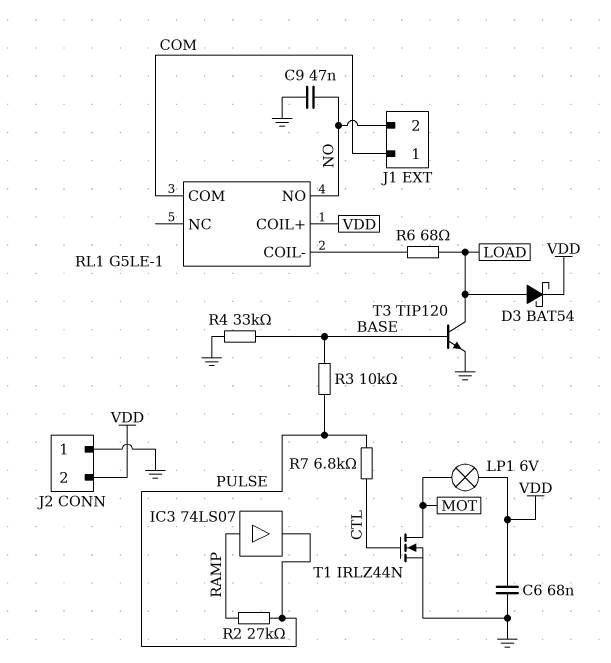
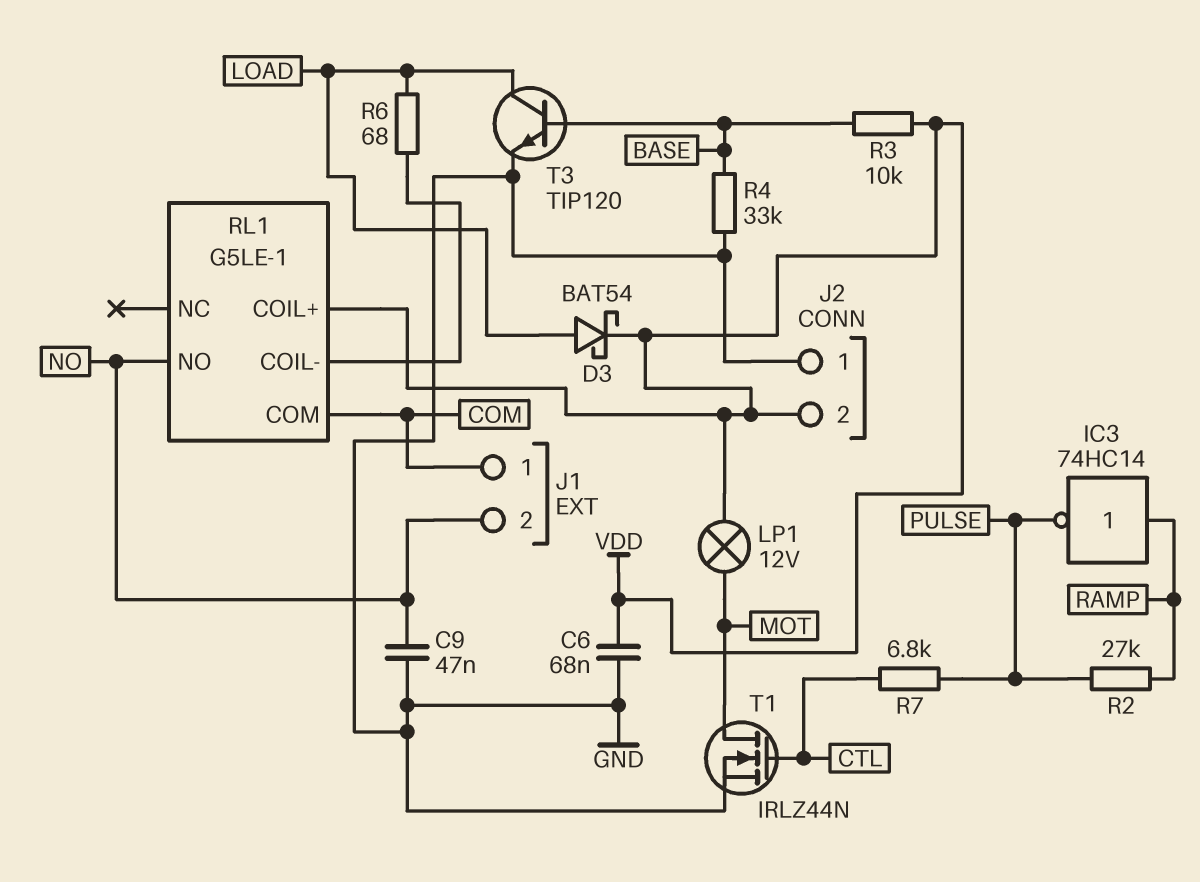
IC3: buffer 74LS07 (in RAMP, out PULSE) -> NOT 74HC14 (in RAMP, out PULSE)
LP1: lamp 6V (MOT, VDD) -> lamp 12V (MOT, VDD)
R3: 10k (BASE, PULSE) -> 10k (BASE, VDD)

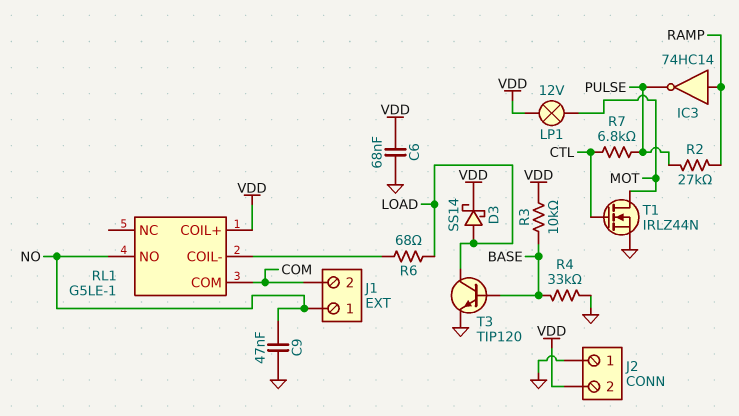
D3: schottky BAT54 (A LOAD, K VDD) -> schottky SS14 (A LOAD, K VDD)
J1 pin 1: COM -> NO
J1 pin 2: NO -> COM

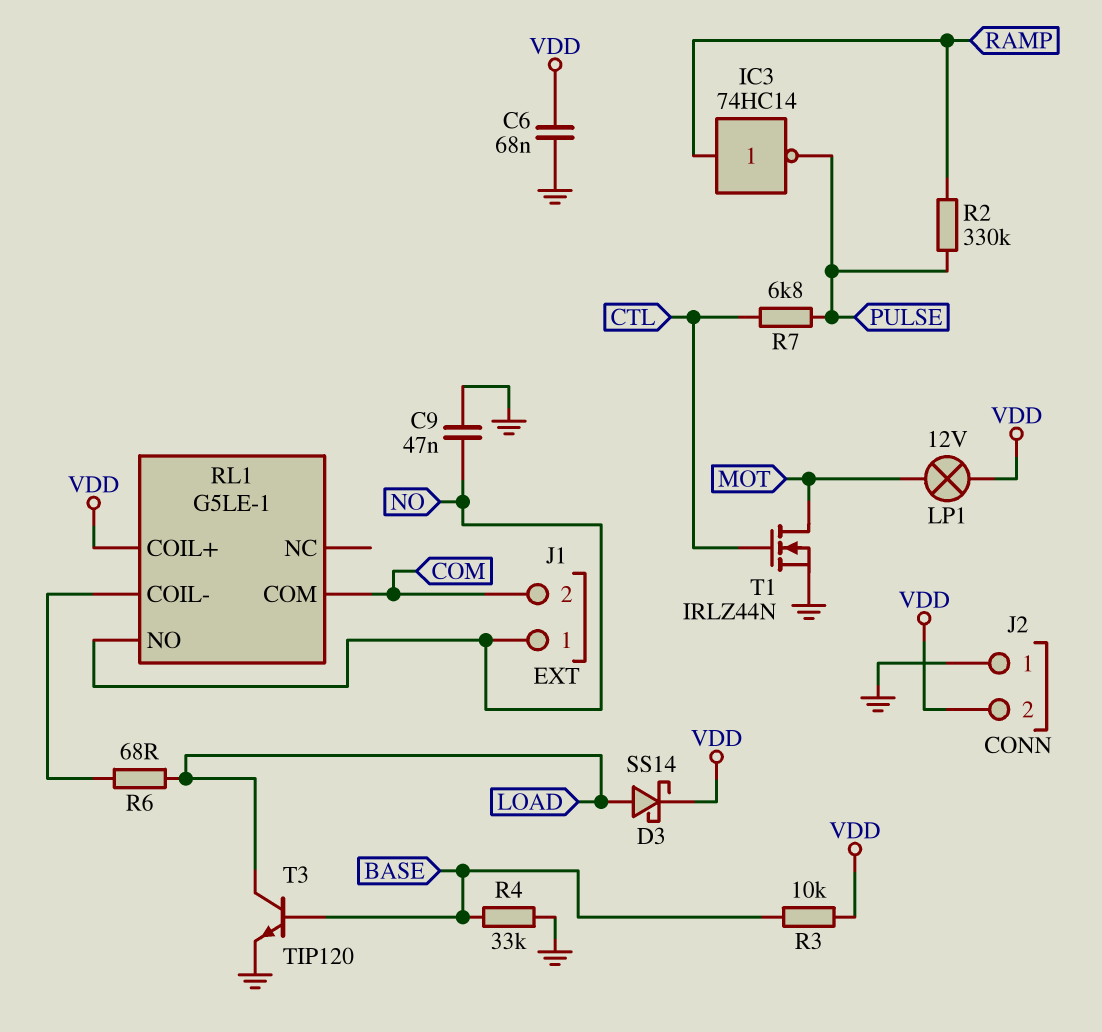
R2: 27k (PULSE, RAMP) -> 330k (PULSE, RAMP)

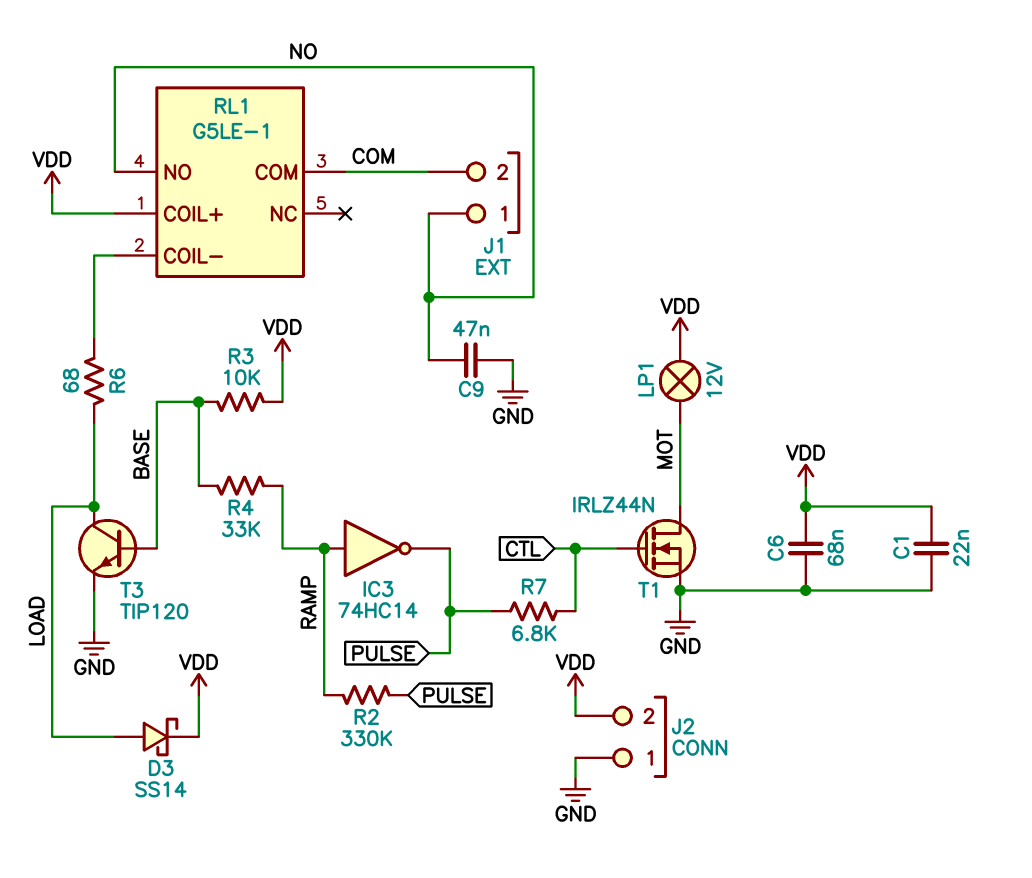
C1: none -> 22nF (GND, VDD)
R4: 33k (BASE, GND) -> 33k (BASE, RAMP)

